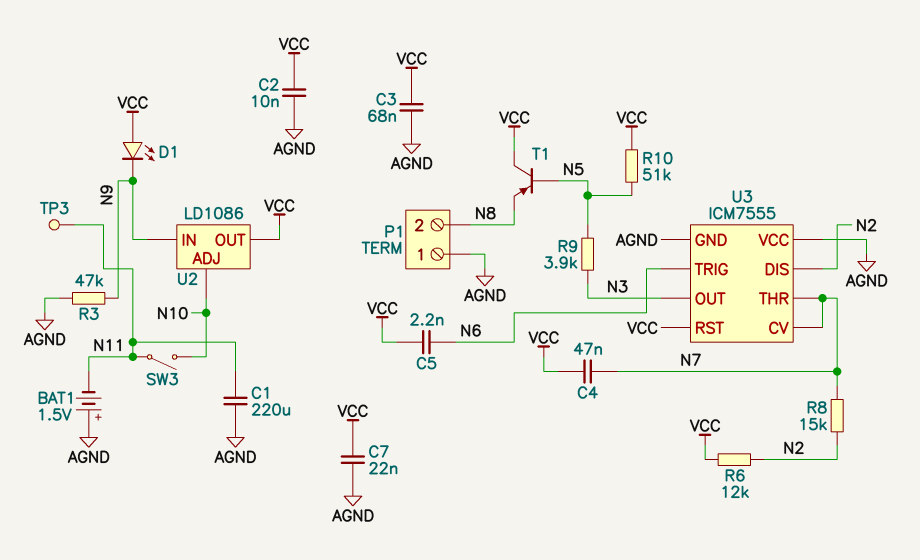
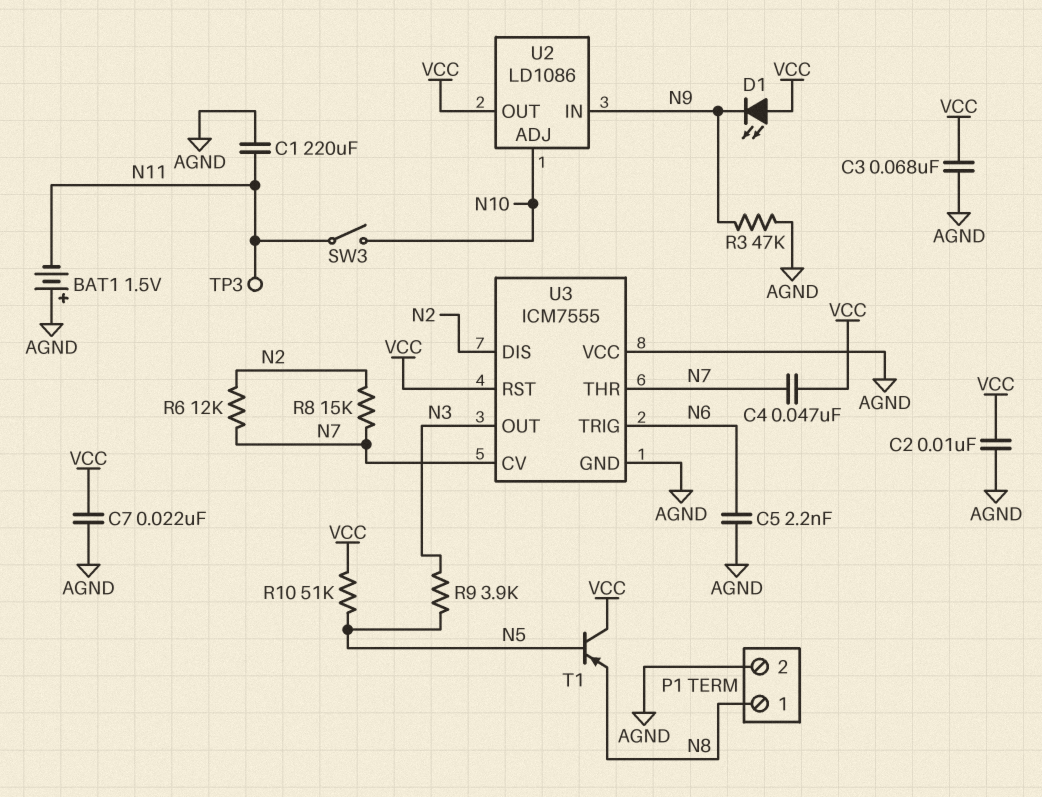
C5: 2.2nF (N6, VCC) -> 2.2nF (AGND, N6)
P1 pin 1: AGND -> N8
P1 pin 2: N8 -> AGND
R6: 12k (N2, VCC) -> 12k (N2, N7)

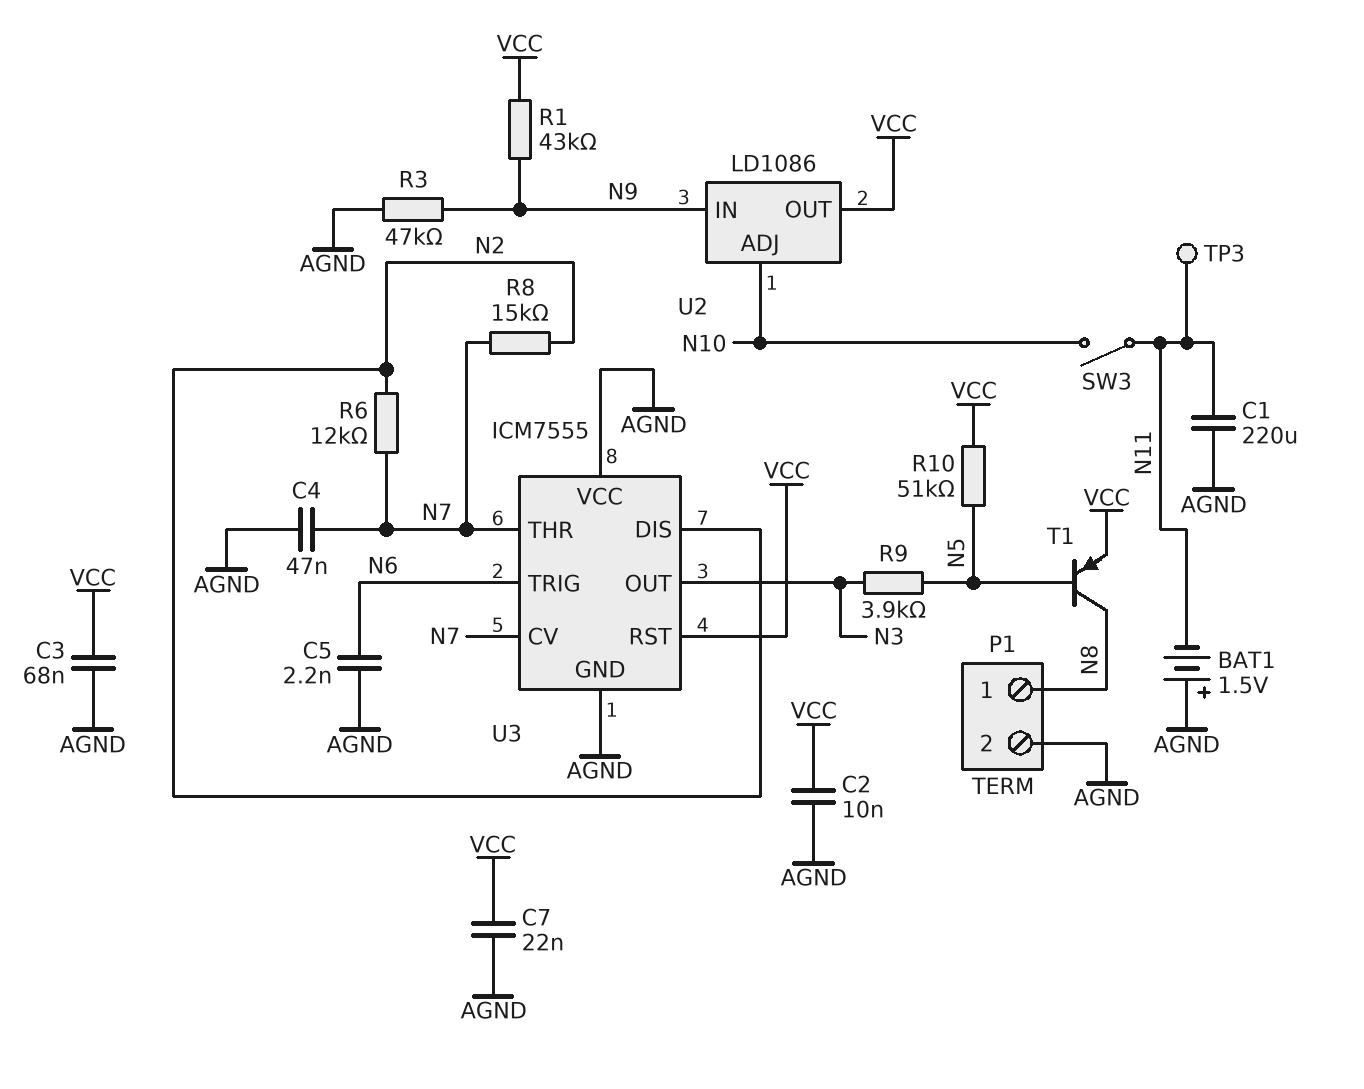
C4: 47nF (N7, VCC) -> 47nF (AGND, N7)
D1: LED (A VCC, K N9) -> none
R1: none -> 43k (N9, VCC)
T1: PNP (B N5, C VCC, E N8) -> PNP (B N5, C N8, E VCC)

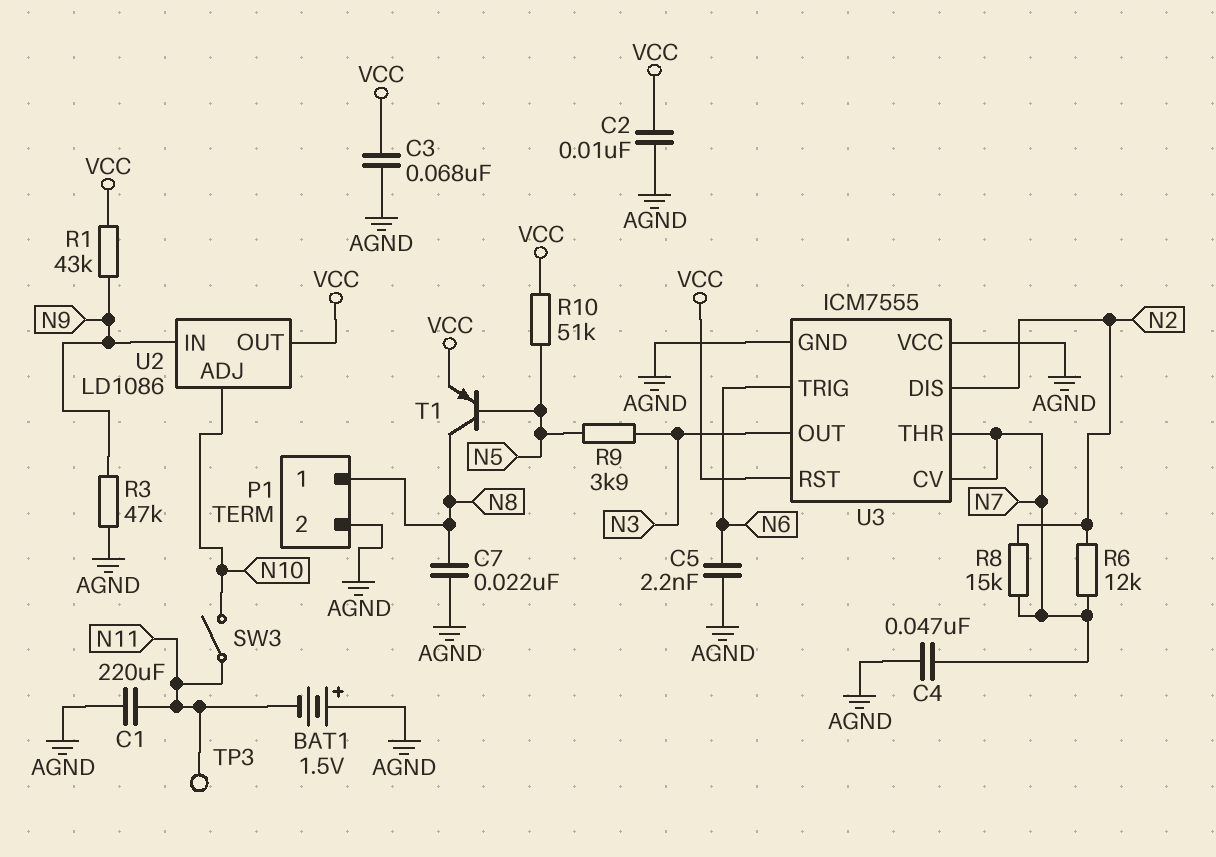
C7: 22nF (AGND, VCC) -> 22nF (AGND, N8)

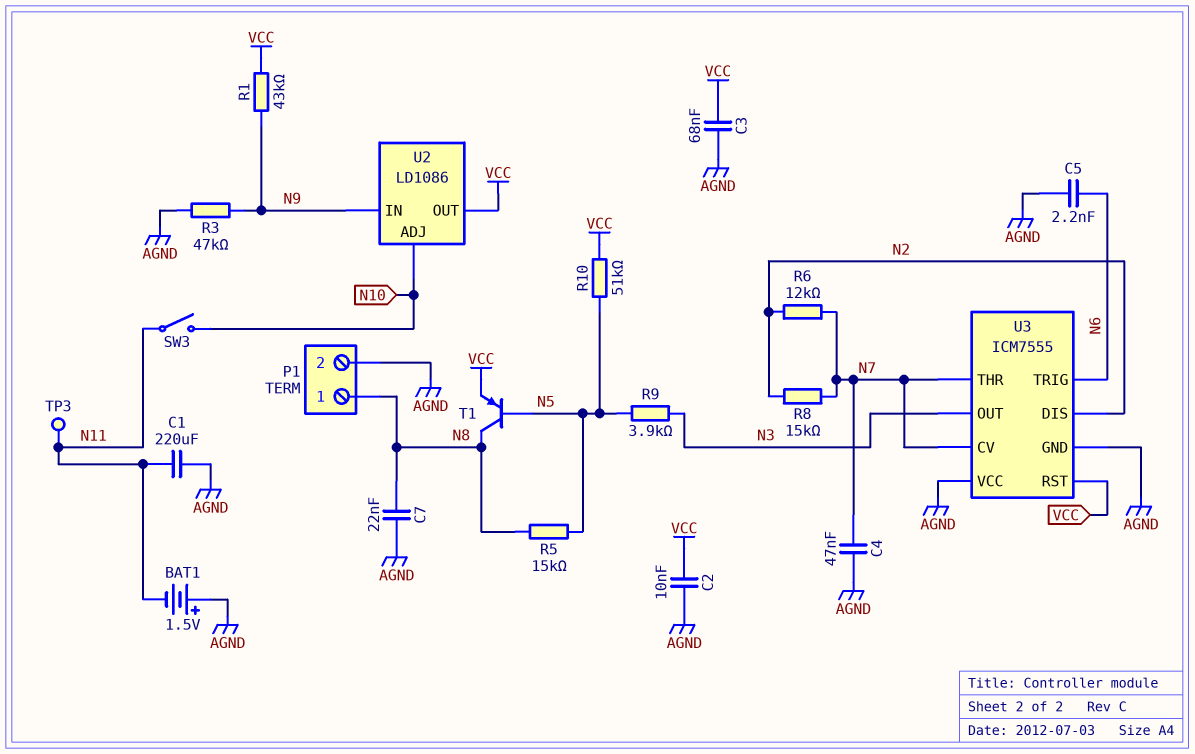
R5: none -> 15k (N5, N8)

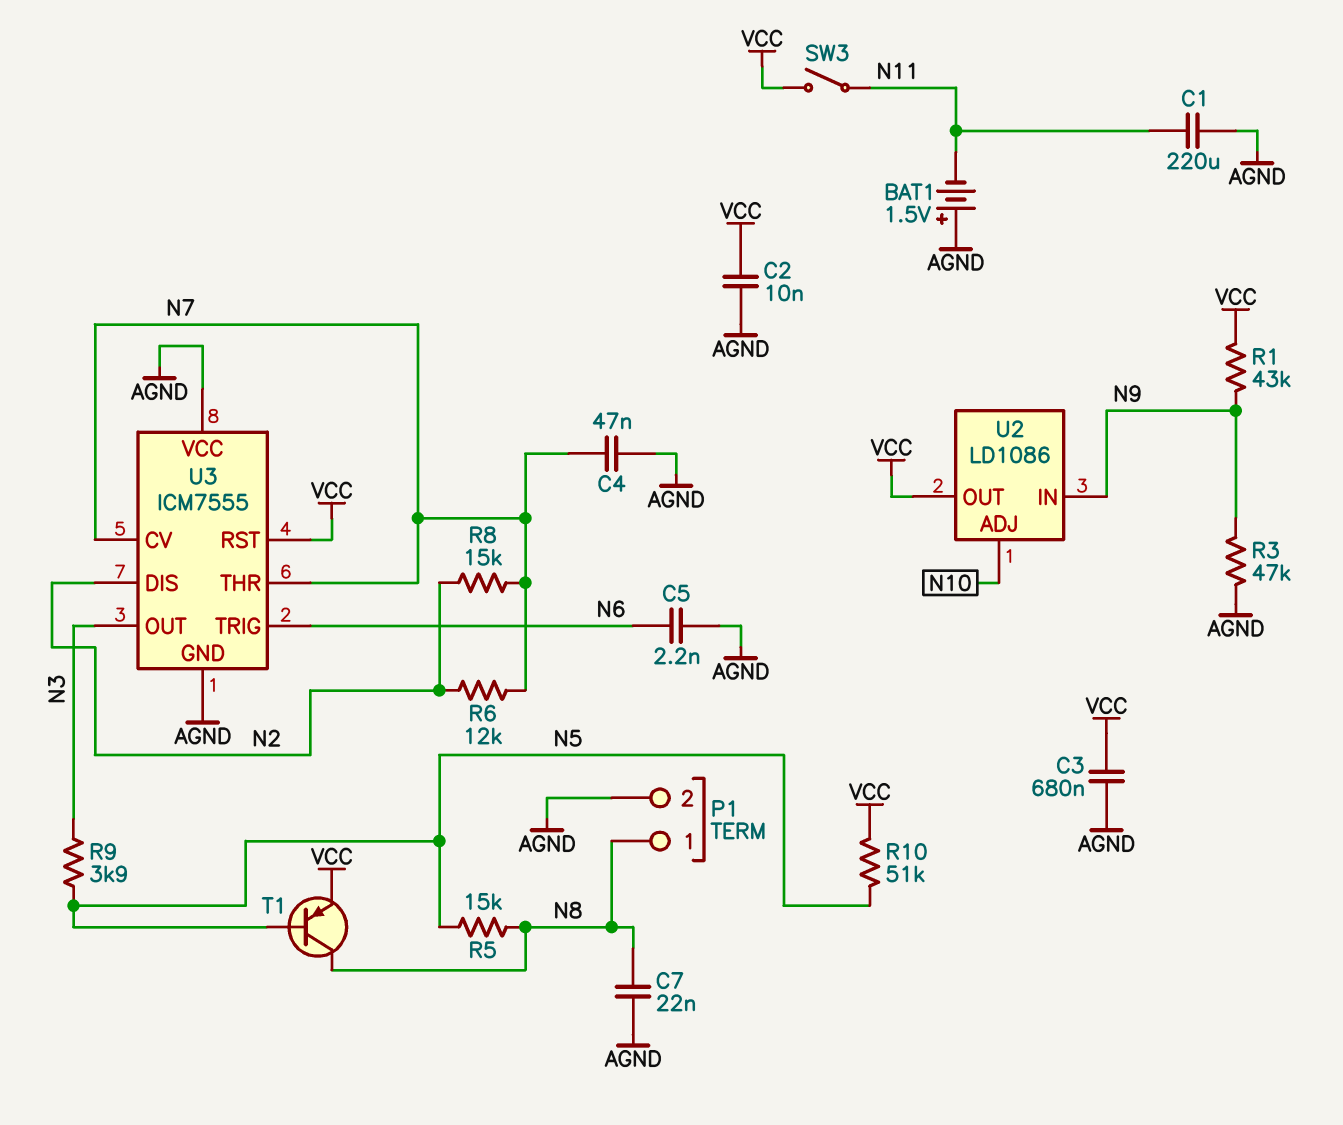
C3: 68nF (AGND, VCC) -> 680nF (AGND, VCC)
SW3: switch (N10, N11) -> switch (N11, VCC)
TP3: test point (N11) -> none

